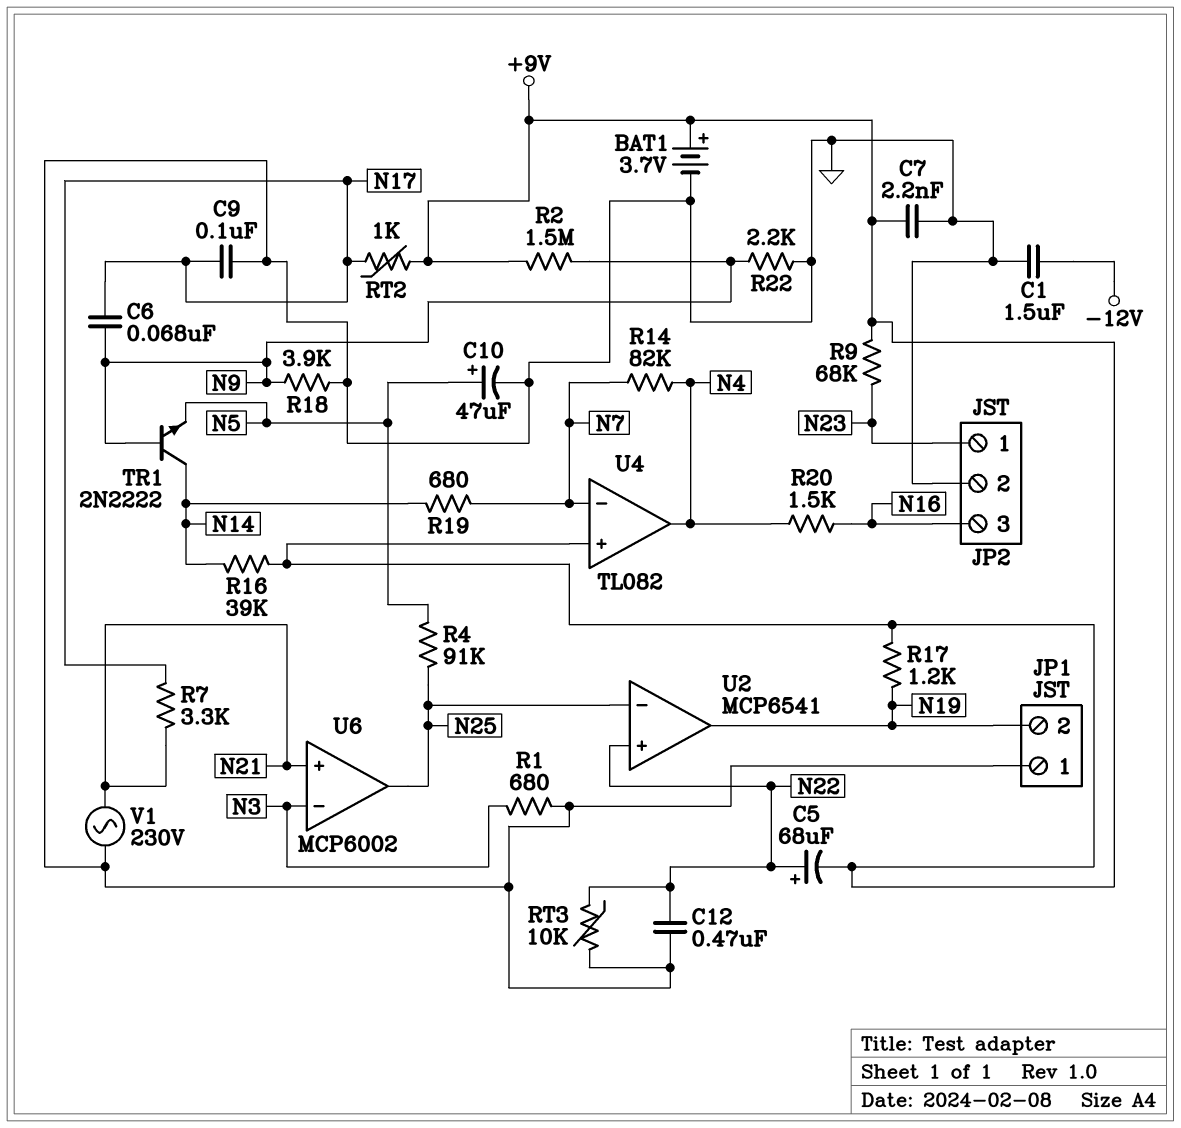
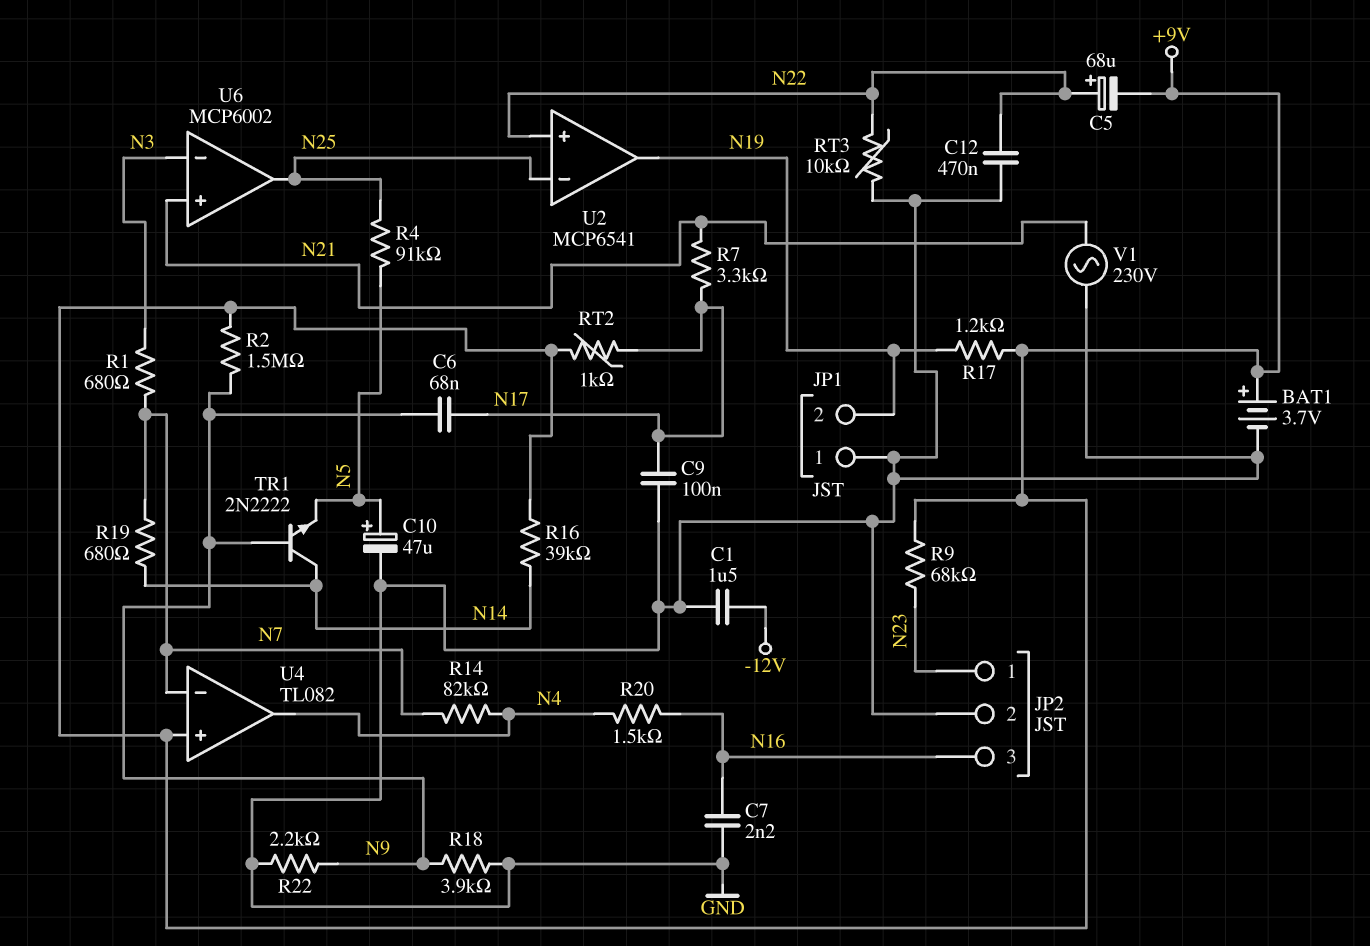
C7: 2.2nF (+9V, GND) -> 2.2nF (GND, N16)
R1: 680 (GND, N3) -> 680 (N3, N7)

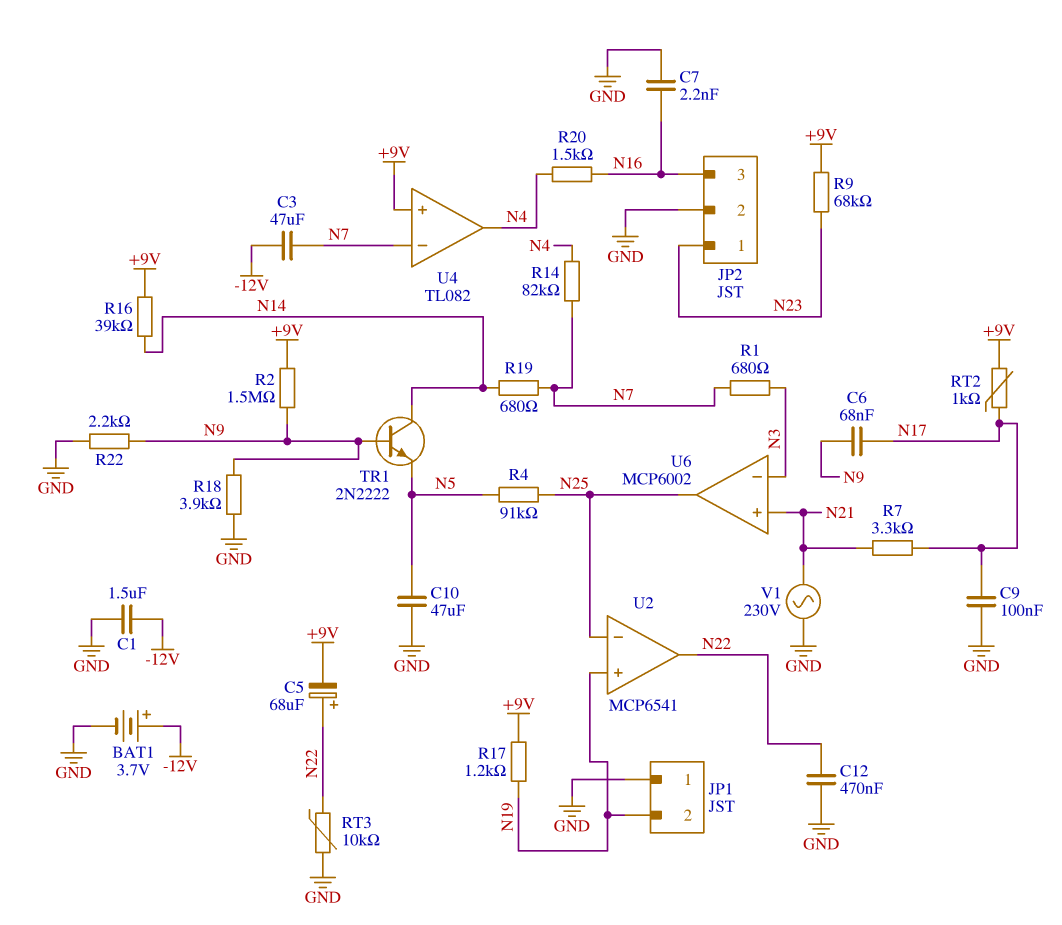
BAT1: 3.7V (plus +9V, minus GND) -> 3.7V (plus -12V, minus GND)
C3: none -> 47uF (-12V, N7)
C10: 47uF (plus N5, minus GND) -> 47uF (GND, N5)
U2 pin in+: N22 -> N19
U2 pin out: N19 -> N22

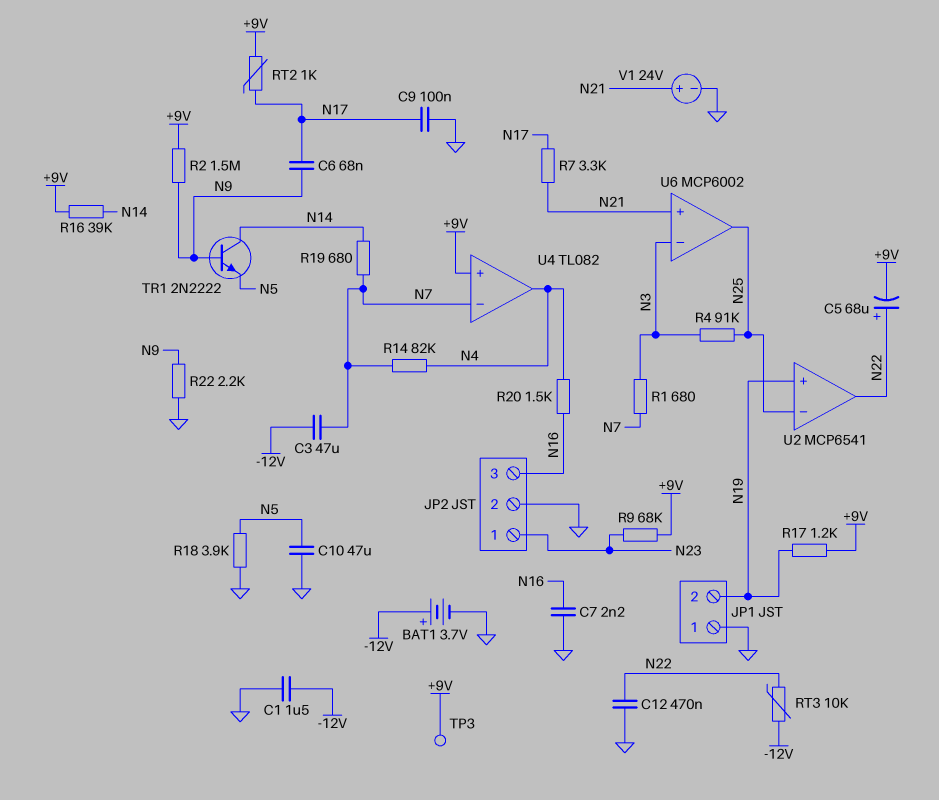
R4: 91k (N5, N25) -> 91k (N3, N25)
R18: 3.9k (GND, N9) -> 3.9k (GND, N5)
RT3: 10k (GND, N22) -> 10k (-12V, N22)
TP3: none -> test point (+9V)
V1: AC 230V (GND, N21) -> 24V (plus N21, minus GND)

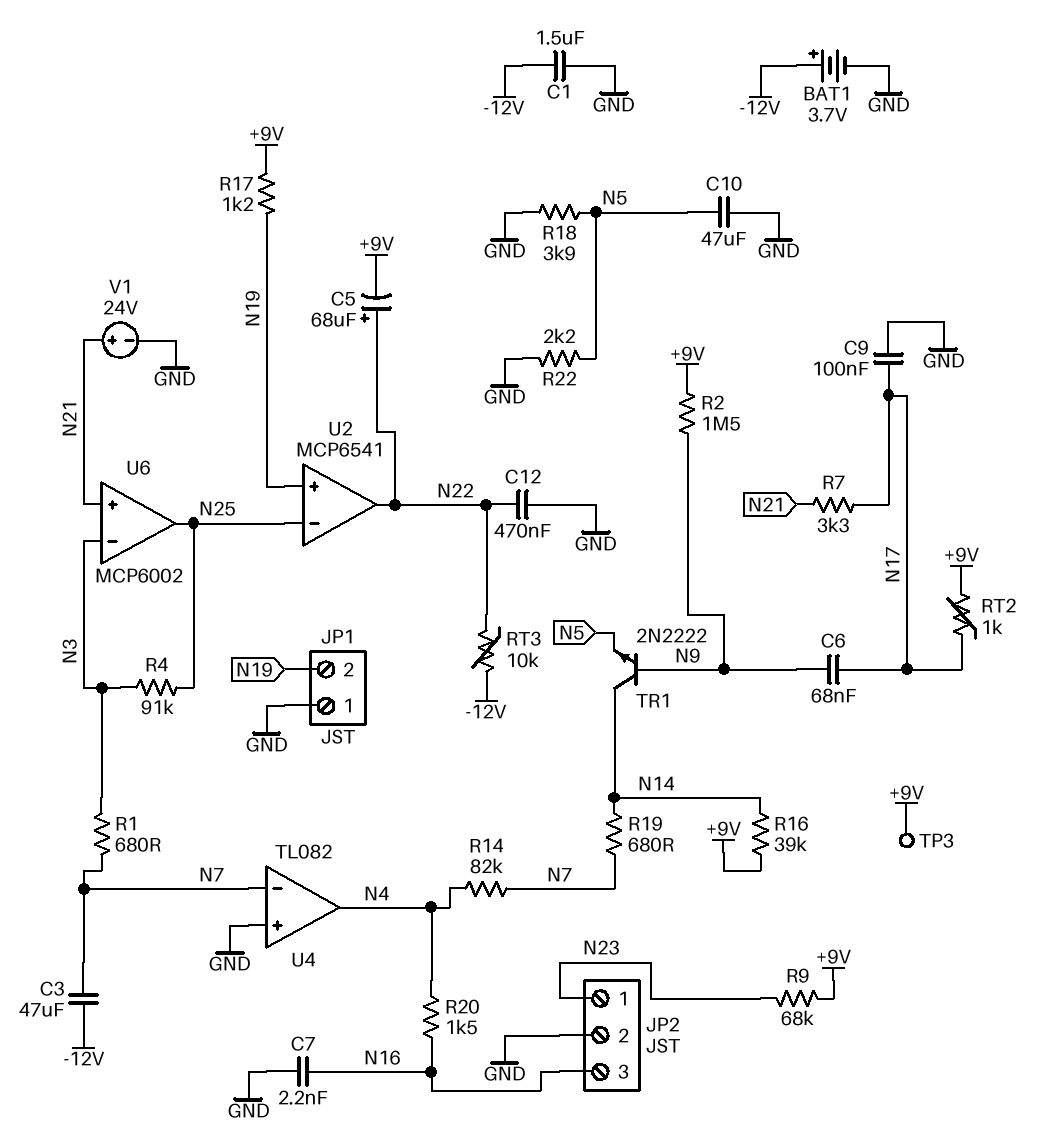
R22: 2.2k (GND, N9) -> 2.2k (GND, N5)
U4 pin in+: +9V -> GND

